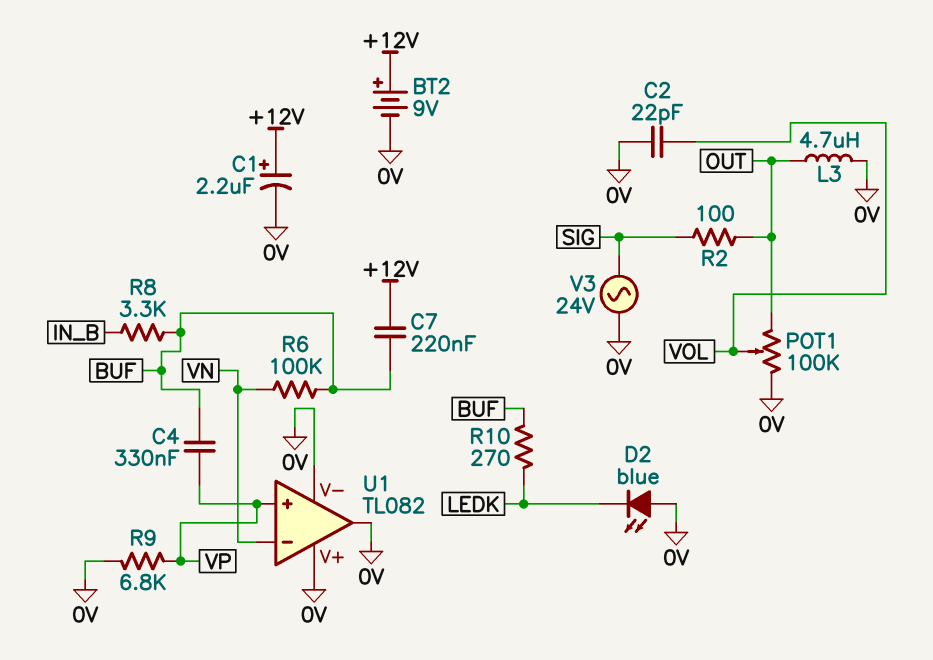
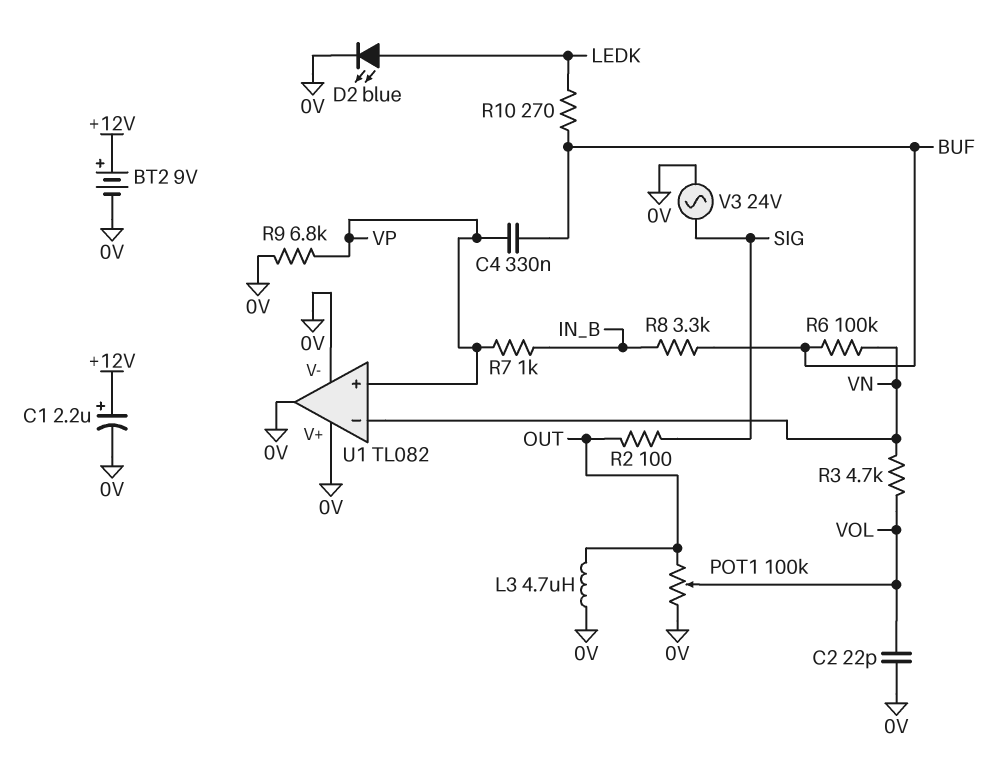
C7: 220nF (+12V, BUF) -> none
D2: LED blue (A 0V, K LEDK) -> LED blue (A LEDK, K 0V)
R3: none -> 4.7k (VN, VOL)
R7: none -> 1k (IN_B, VP)

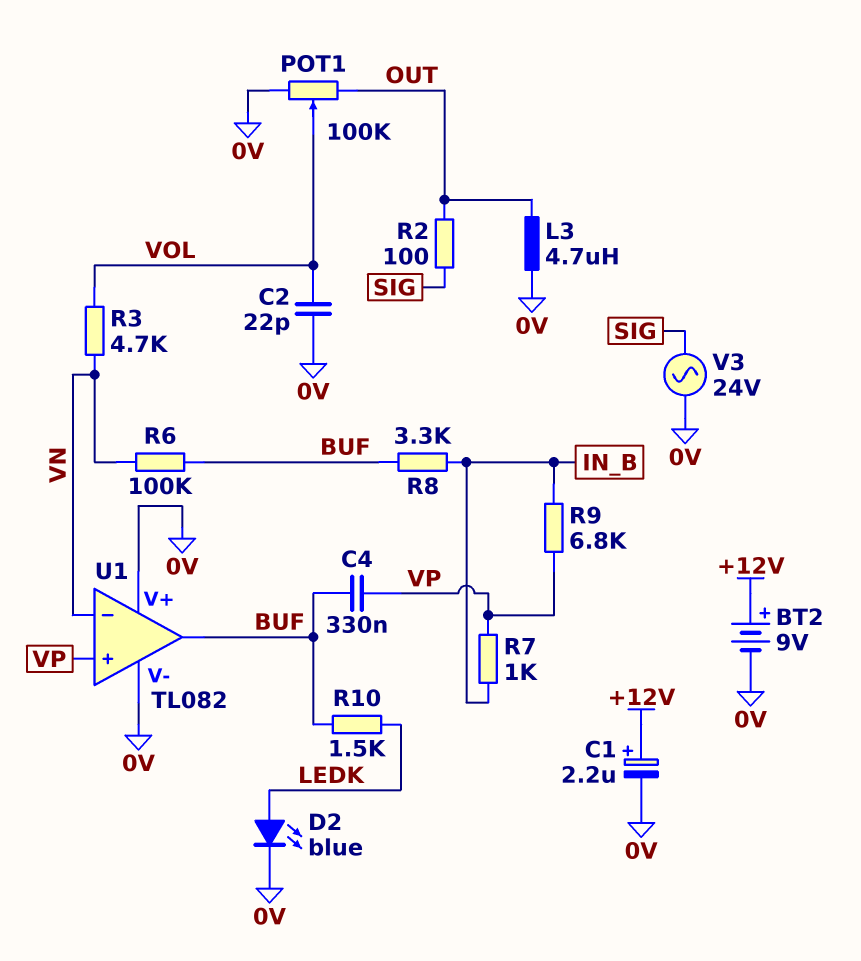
R9: 6.8k (0V, VP) -> 6.8k (IN_B, VP)
R10: 270 (BUF, LEDK) -> 1.5k (BUF, LEDK)
U1 pin out: 0V -> BUF

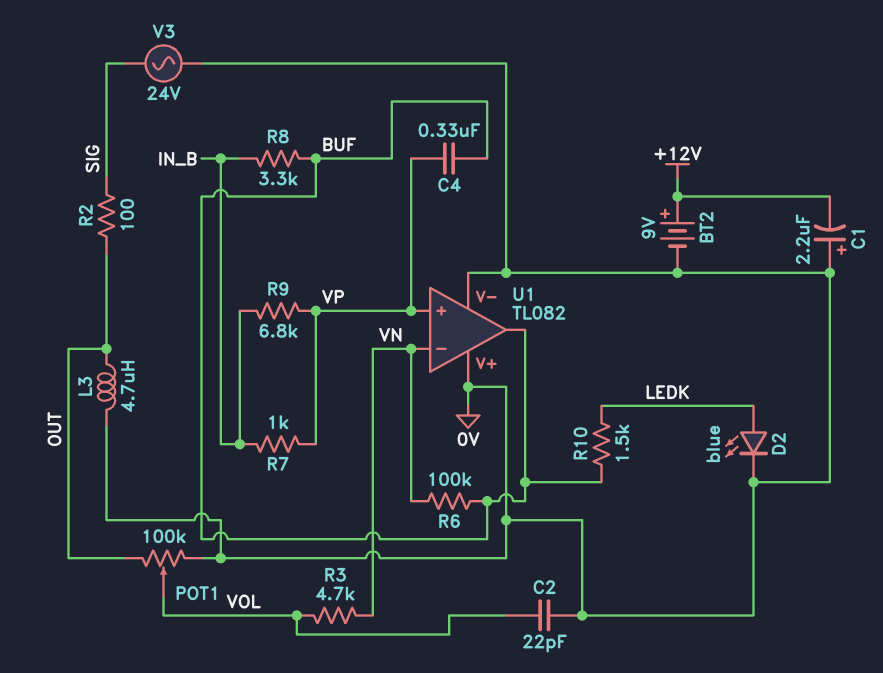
C1: 2.2uF (plus +12V, minus 0V) -> 2.2uF (plus 0V, minus +12V)

